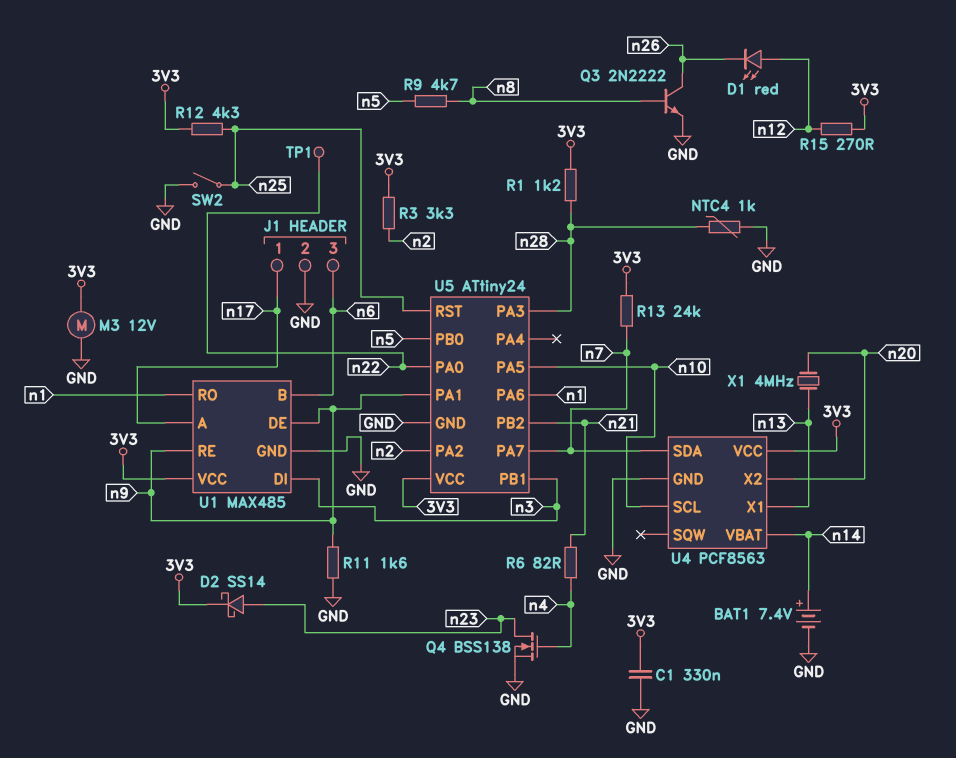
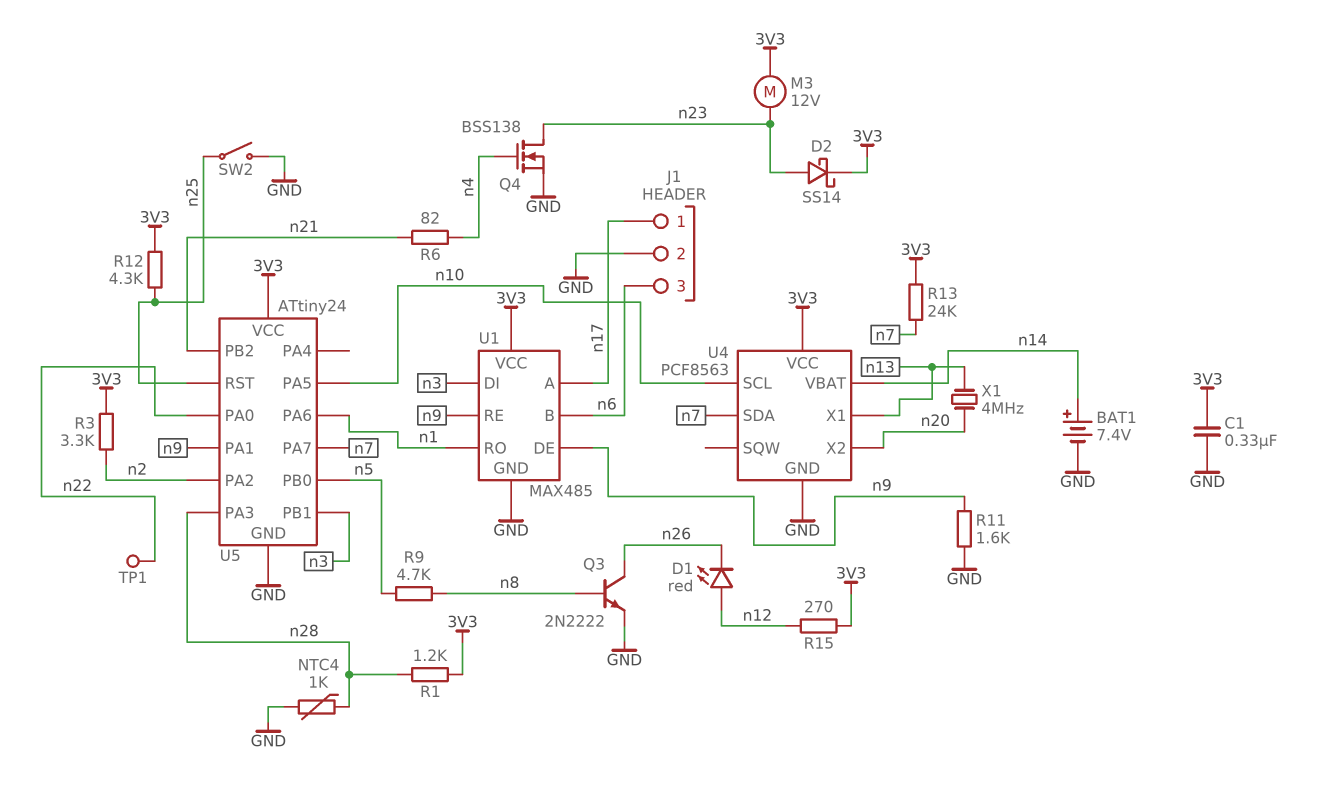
M3: motor 12V (3V3, GND) -> motor 12V (3V3, n23)

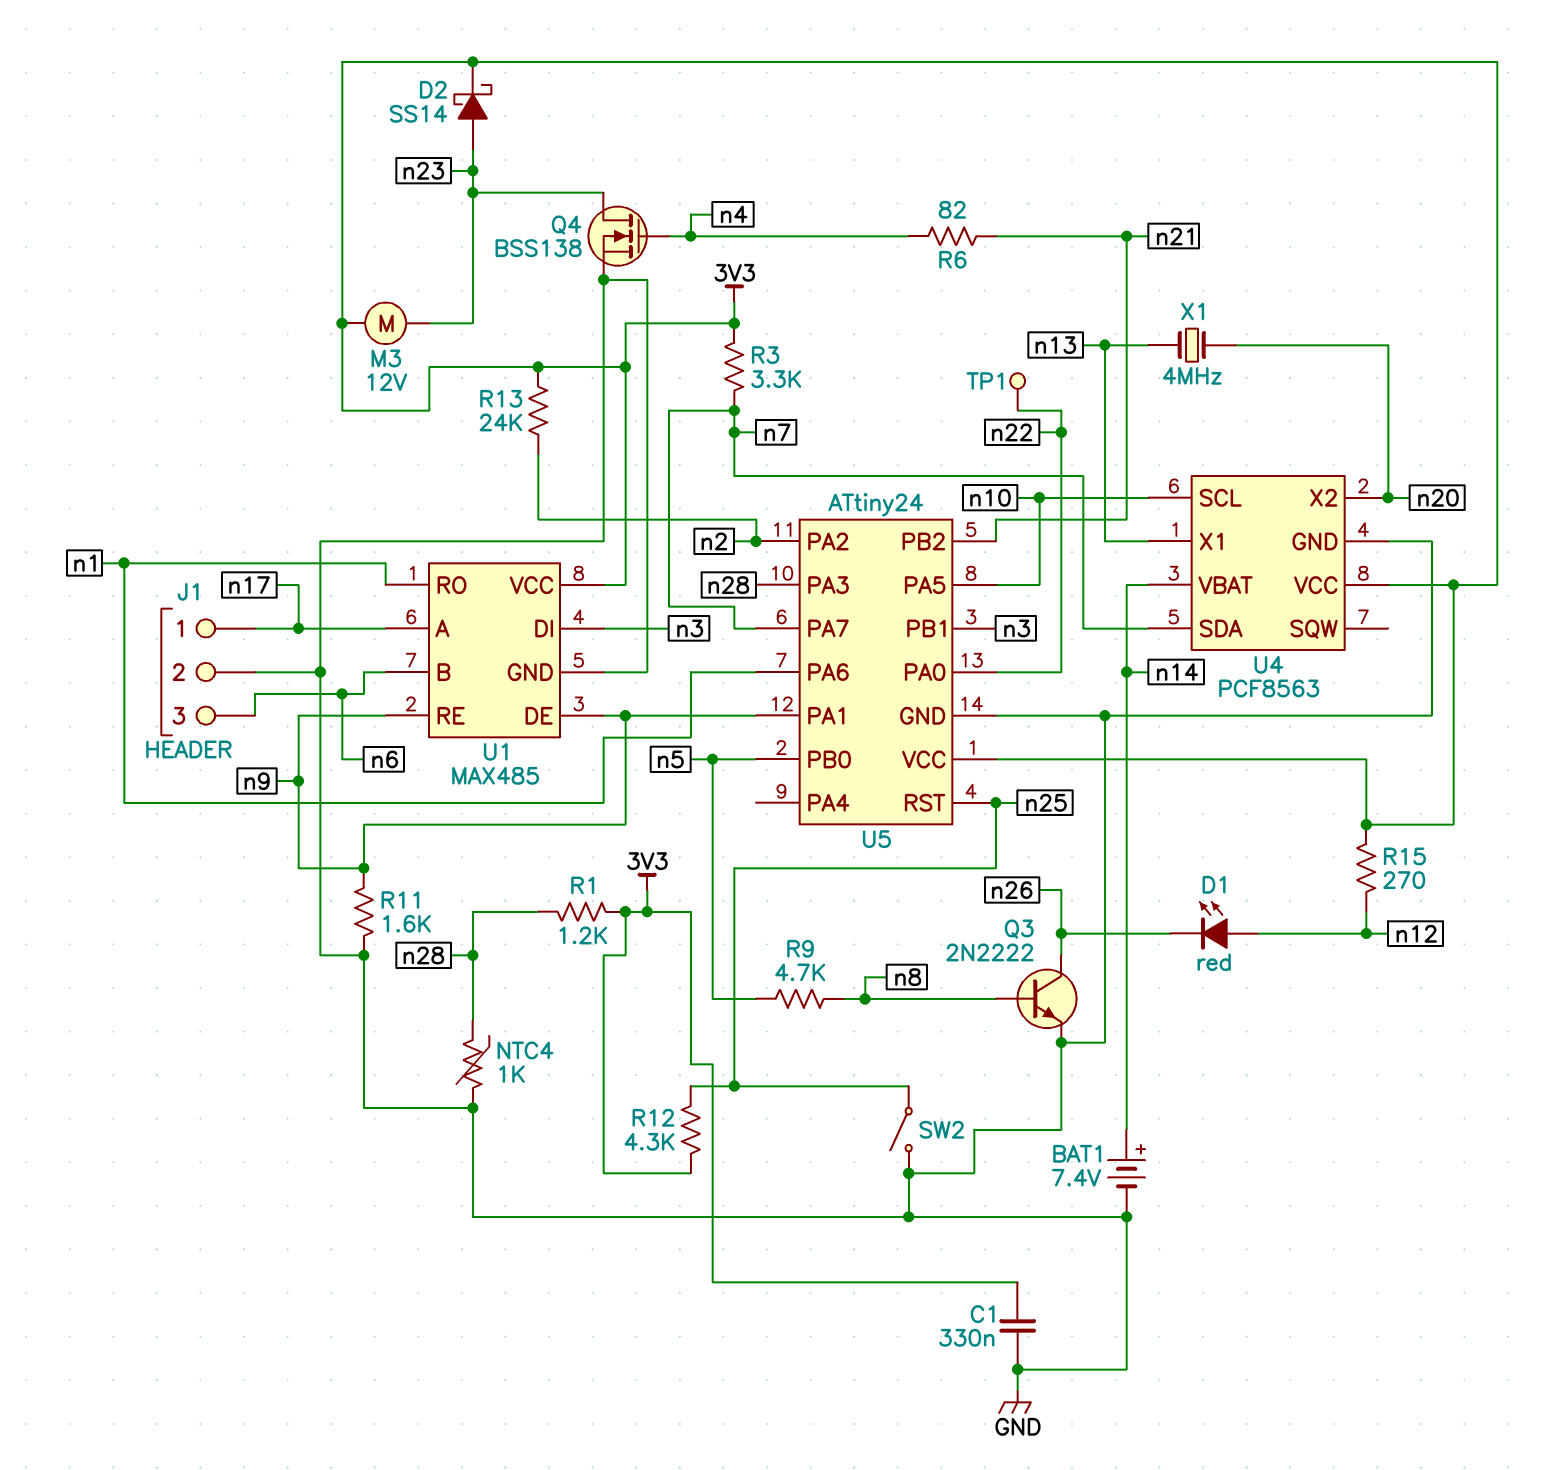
R3: 3.3k (3V3, n2) -> 3.3k (3V3, n7)
R13: 24k (3V3, n7) -> 24k (3V3, n2)

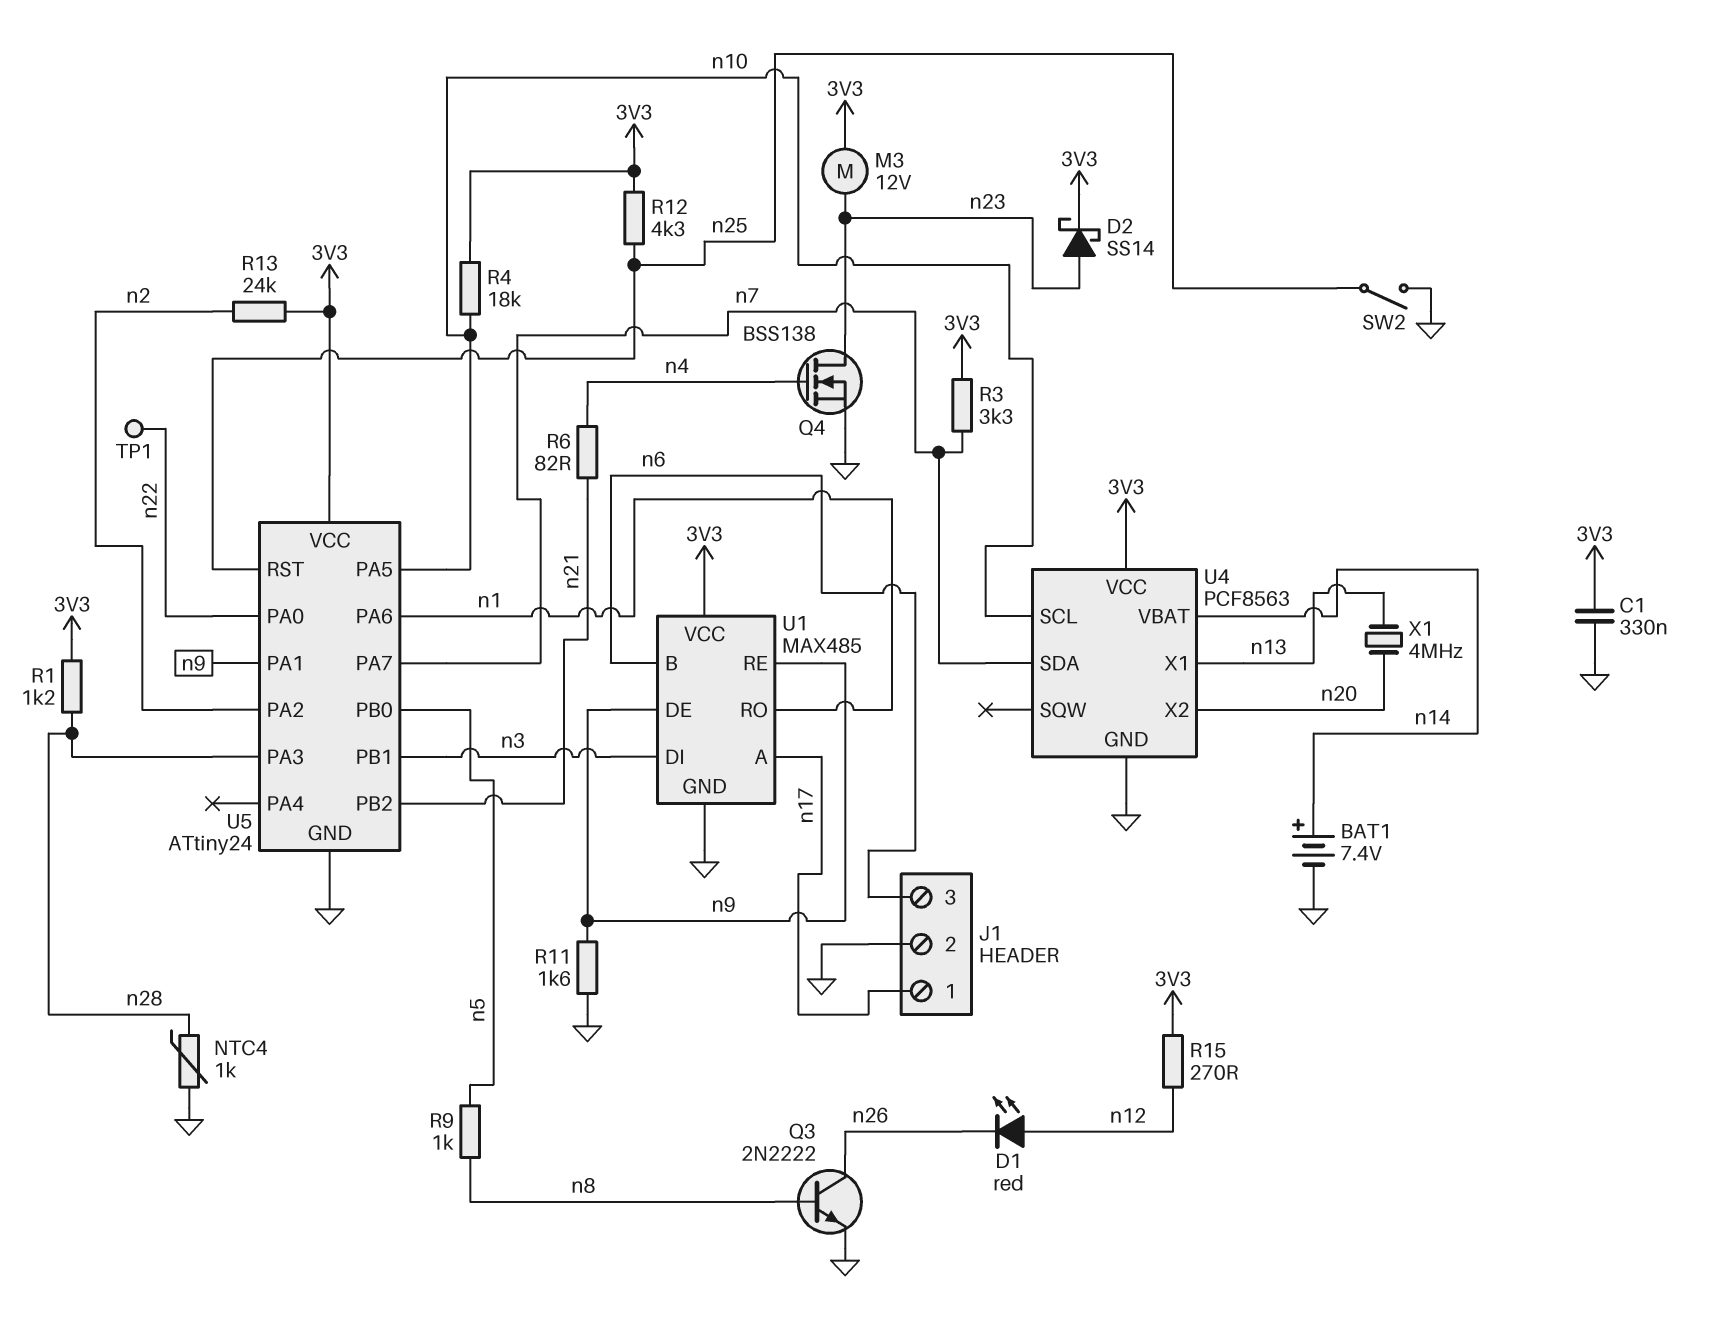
R4: none -> 18k (3V3, n10)
R9: 4.7k (n5, n8) -> 1k (n5, n8)

